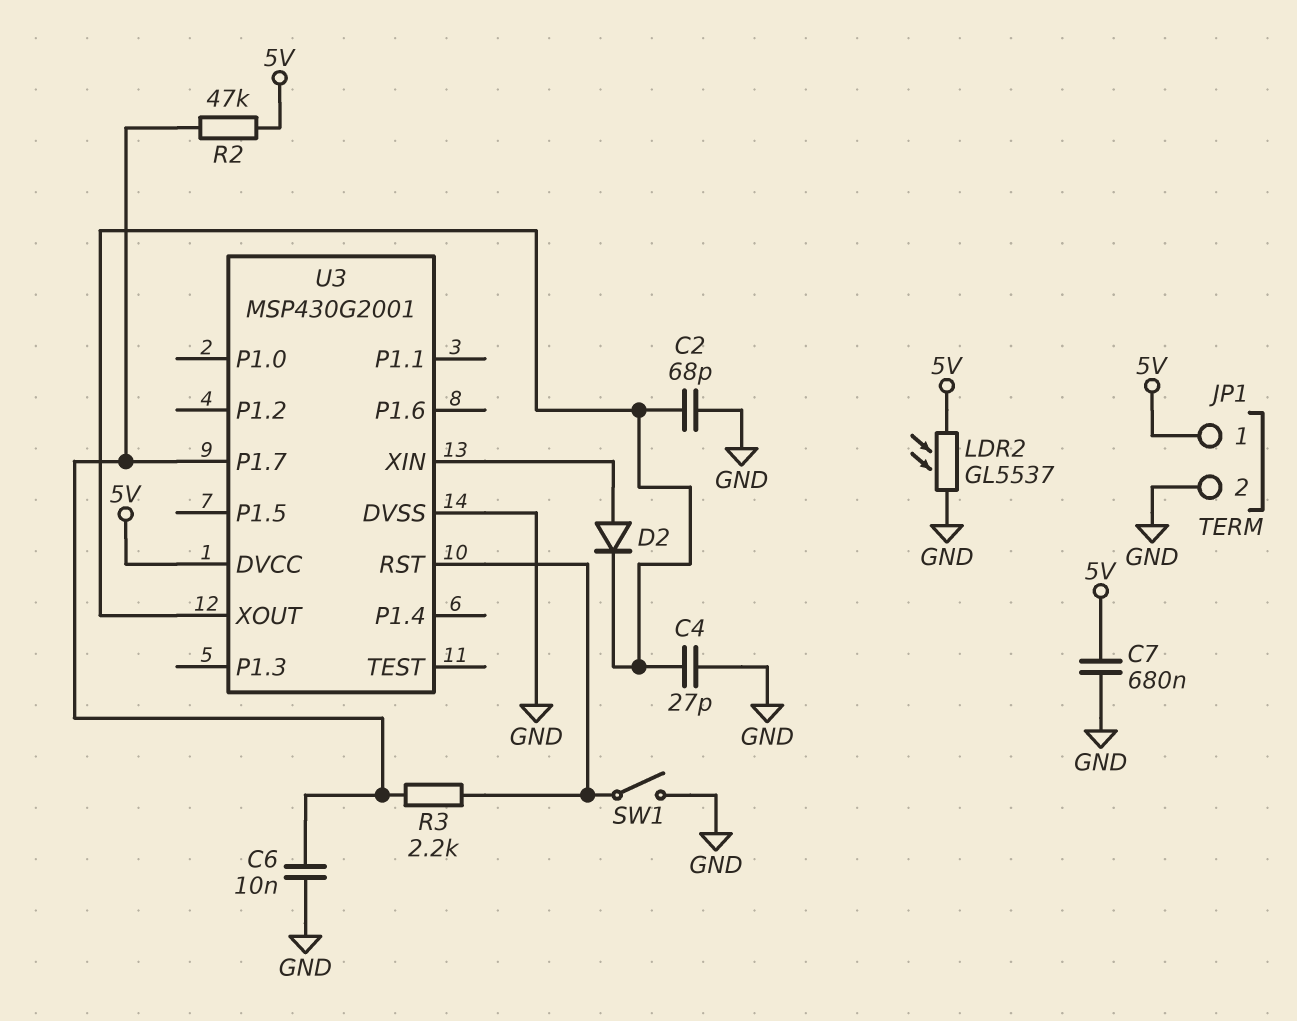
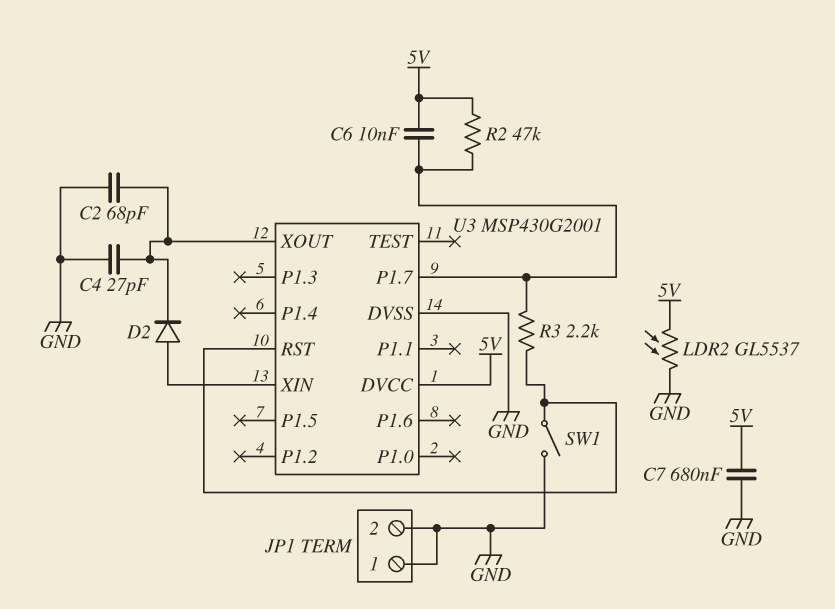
C6: 10nF (GND, U3/P1.7) -> 10nF (5V, U3/P1.7)
JP1 pin 1: 5V -> GND

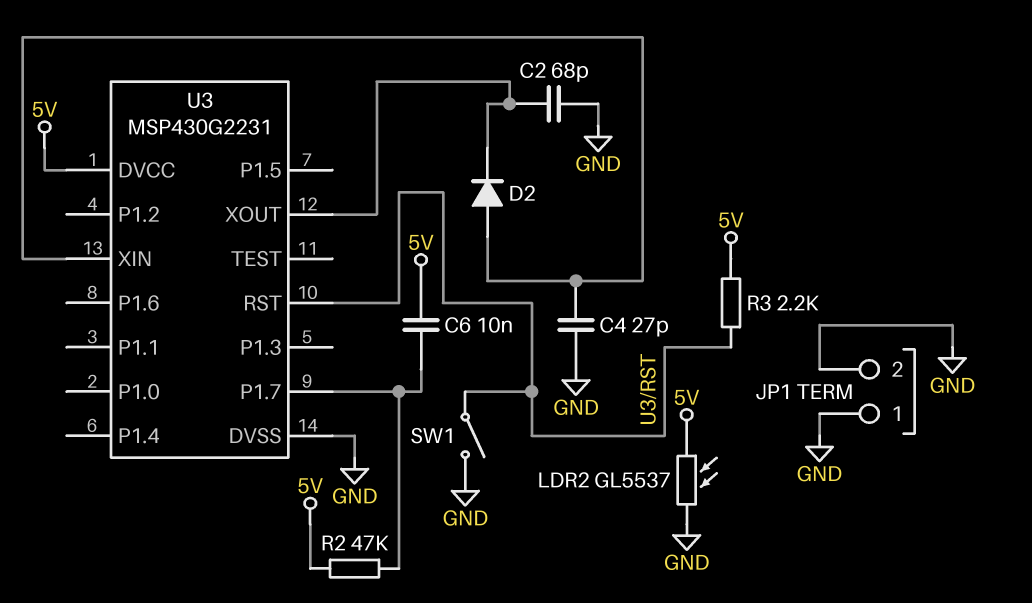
C4: 27pF (GND, U3/XOUT) -> 27pF (GND, U3/XIN)
C7: 680nF (5V, GND) -> none
R3: 2.2k (U3/P1.7, U3/RST) -> 2.2k (5V, U3/RST)
U3: MSP430G2001 -> MSP430G2231

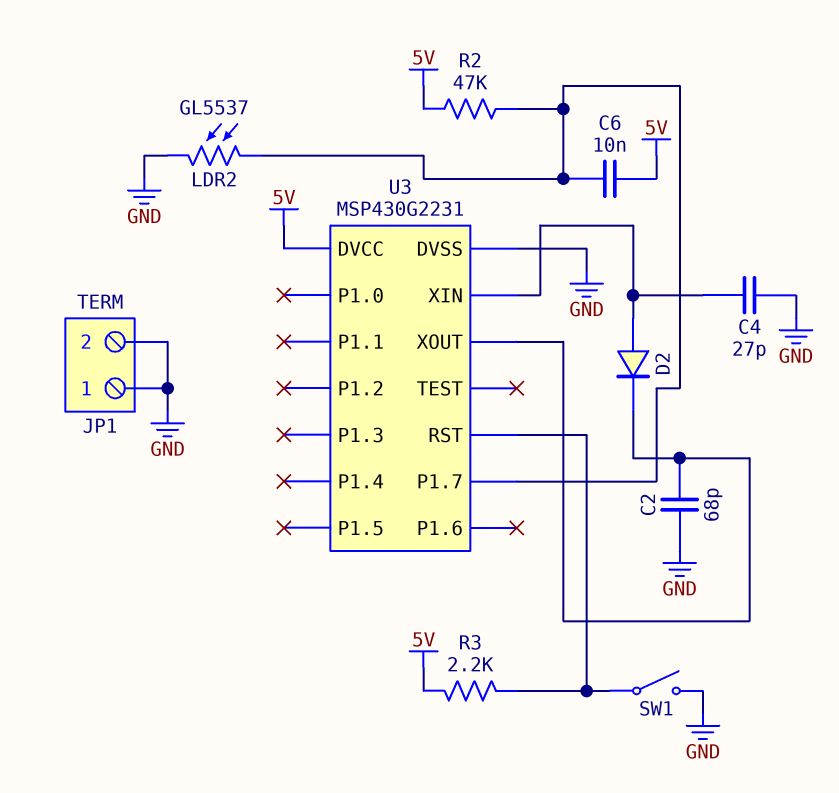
LDR2: GL5537 (5V, GND) -> GL5537 (GND, U3/P1.7)

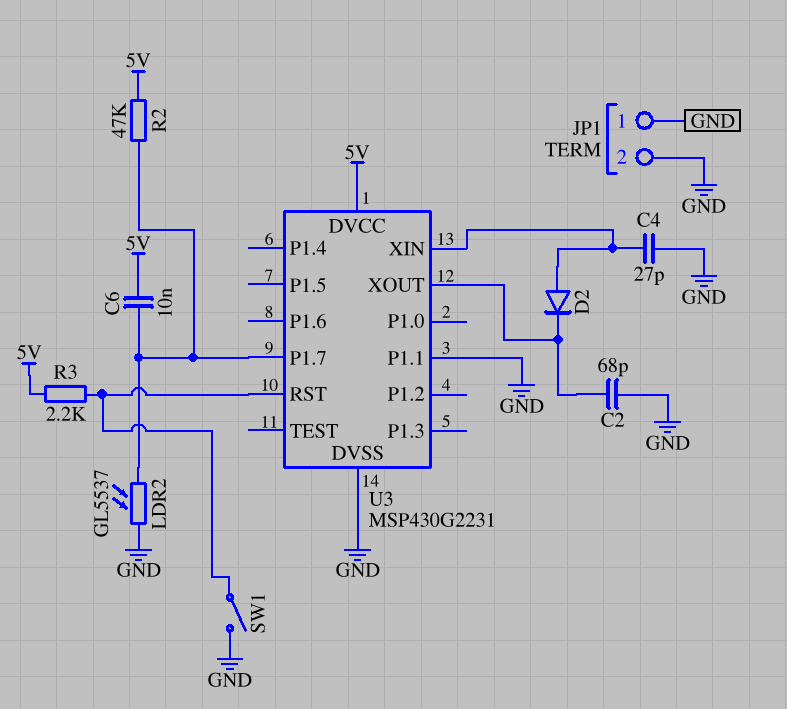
U3 pin P1.1: none -> GND

